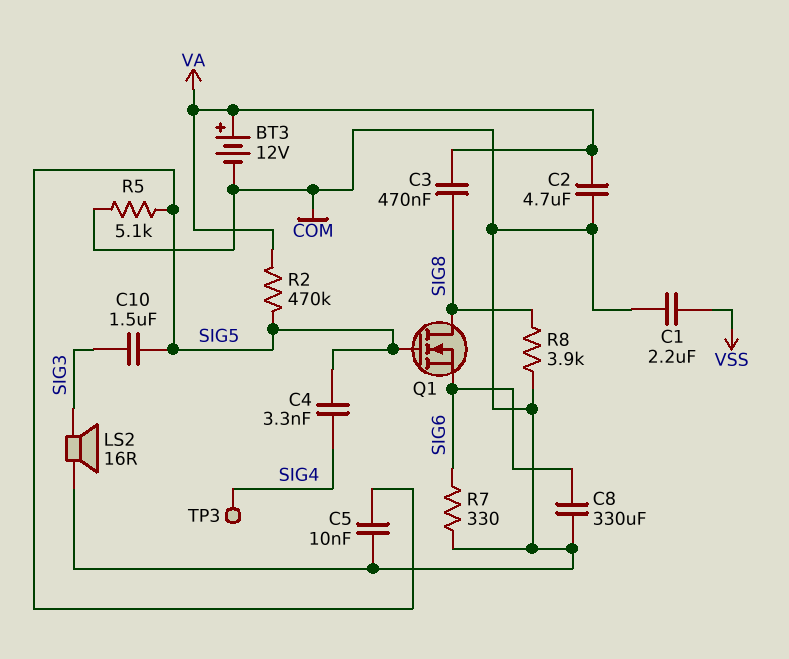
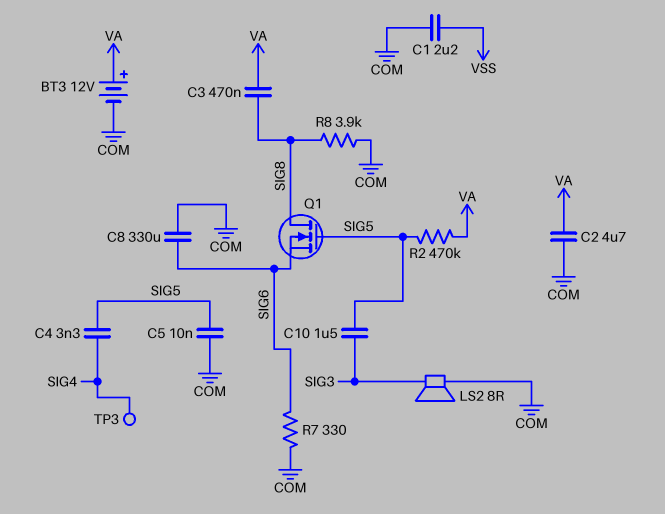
LS2: speaker 16R (COM, SIG3) -> speaker 8R (COM, SIG3)
R5: 5.1k (COM, SIG5) -> none

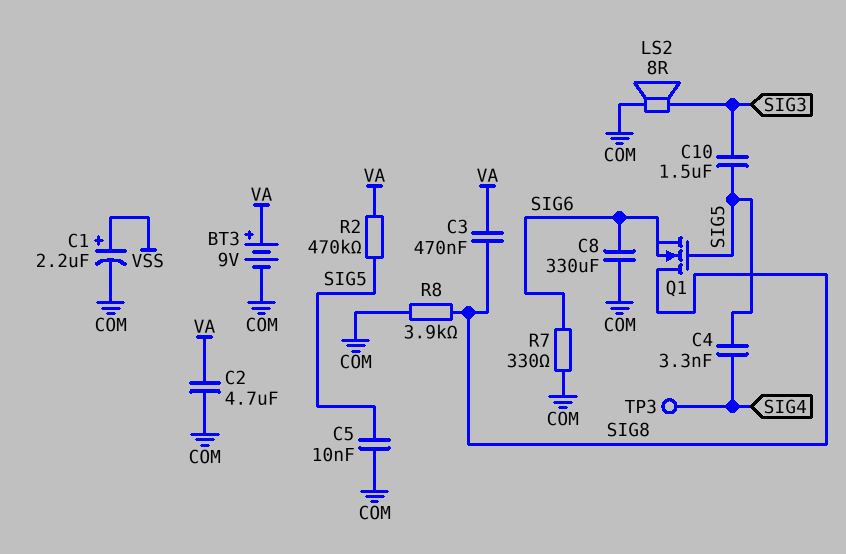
BT3: 12V (plus VA, minus COM) -> 9V (plus VA, minus COM)
C1: 2.2uF (COM, VSS) -> 2.2uF (plus VSS, minus COM)

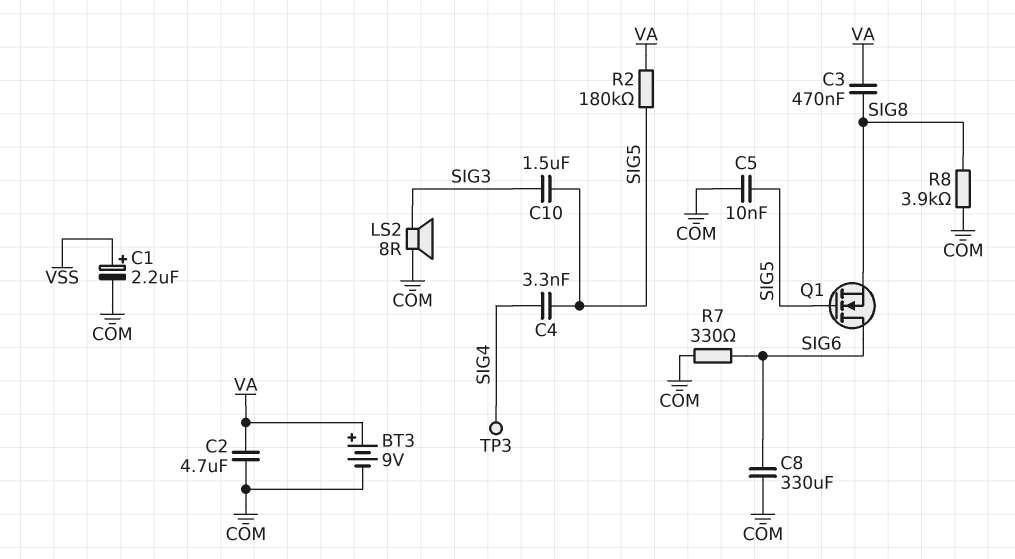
Q1: NMOS (G SIG5, D SIG8, S SIG6) -> NMOS (G SIG5, D SIG6, S SIG8)
R2: 470k (SIG5, VA) -> 180k (SIG5, VA)

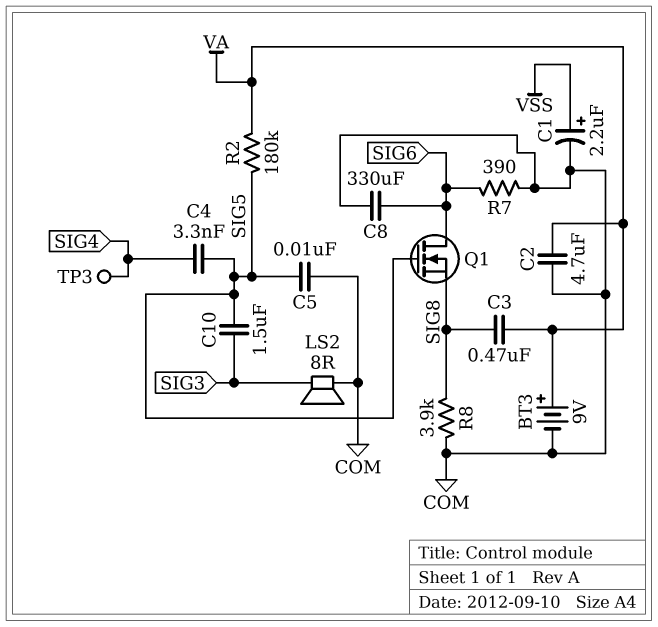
R7: 330 (COM, SIG6) -> 390 (COM, SIG6)

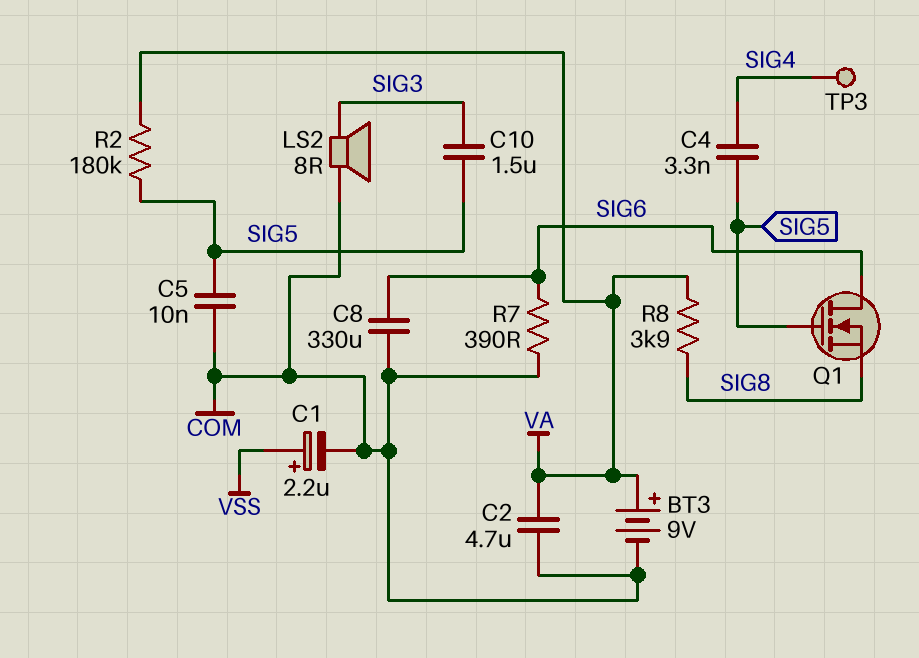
C3: 470nF (SIG8, VA) -> none
R8: 3.9k (COM, SIG8) -> 3.9k (SIG8, VA)

